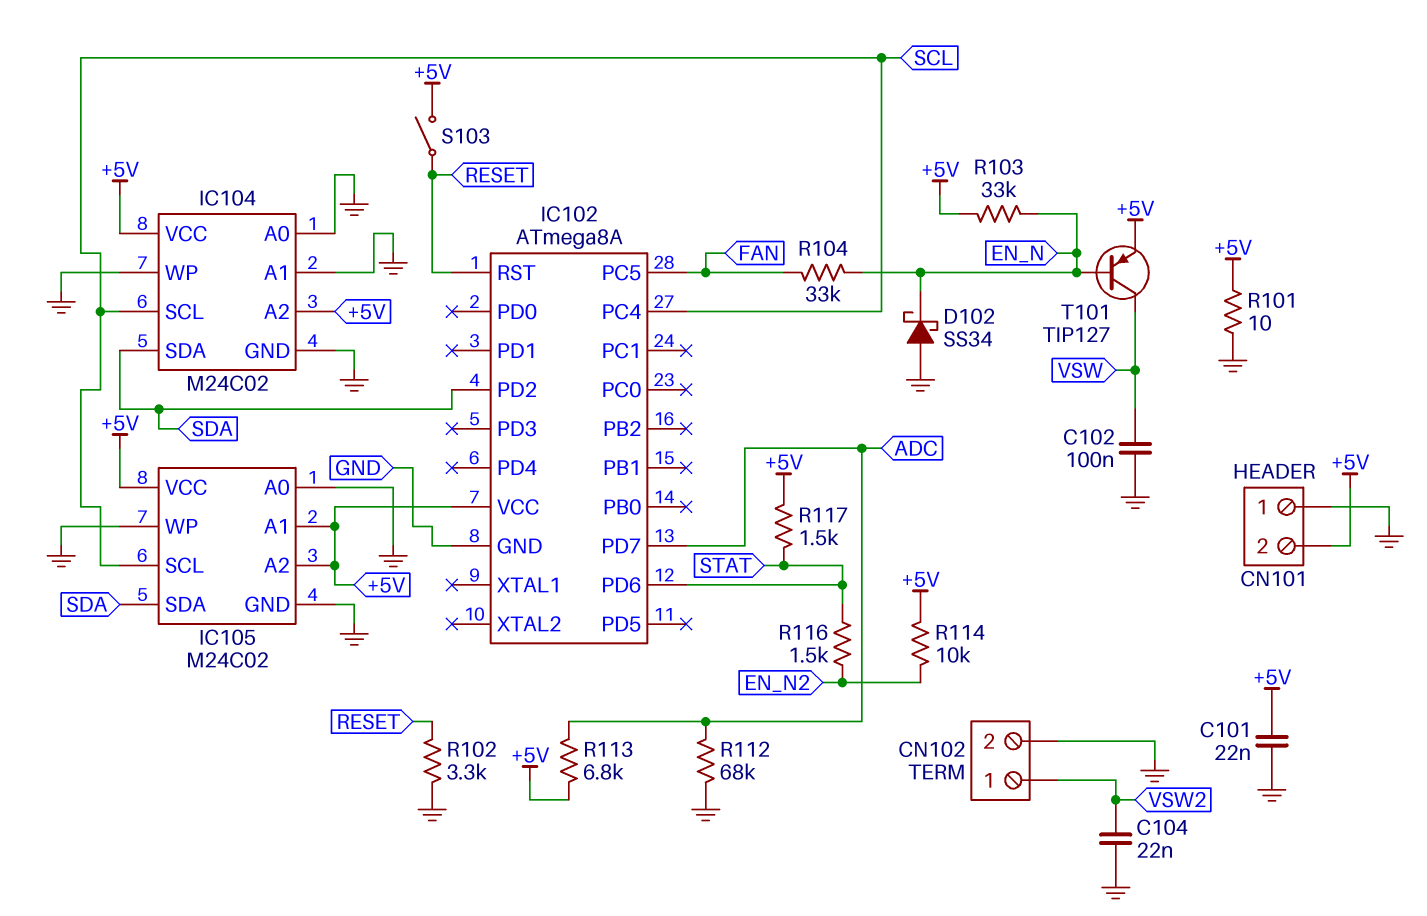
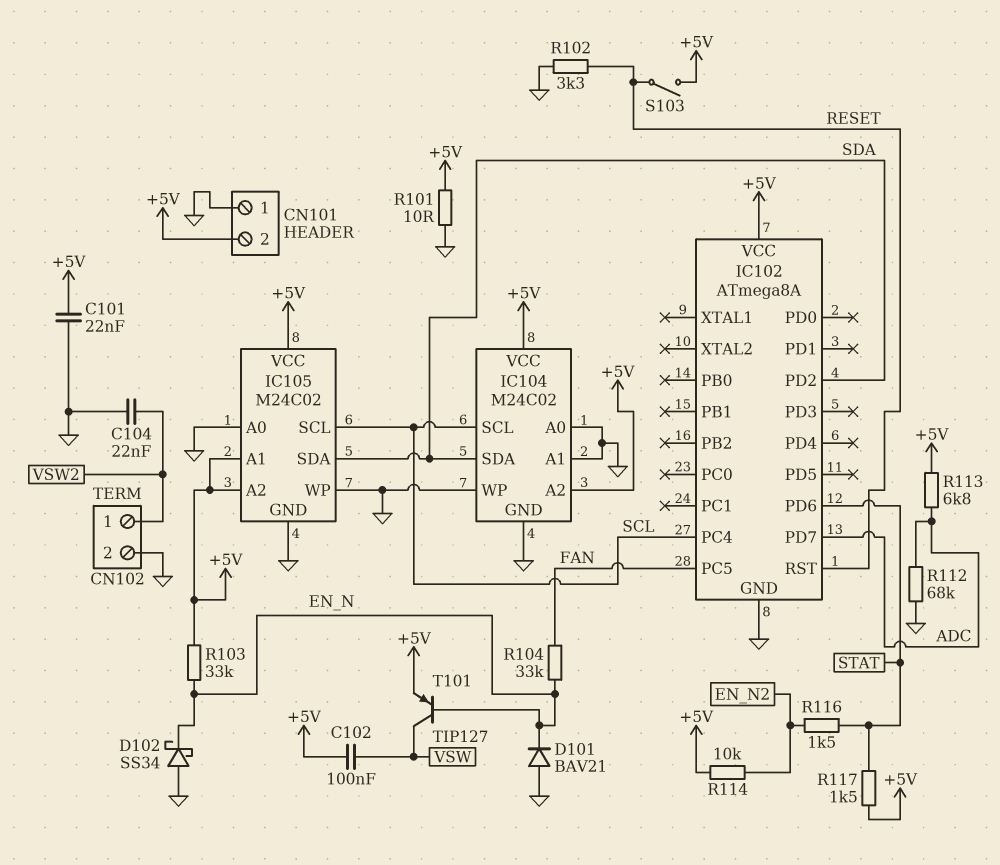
C102: 100nF (GND, VSW) -> 100nF (+5V, VSW)
D101: none -> diode BAV21 (A GND, K EN_N)

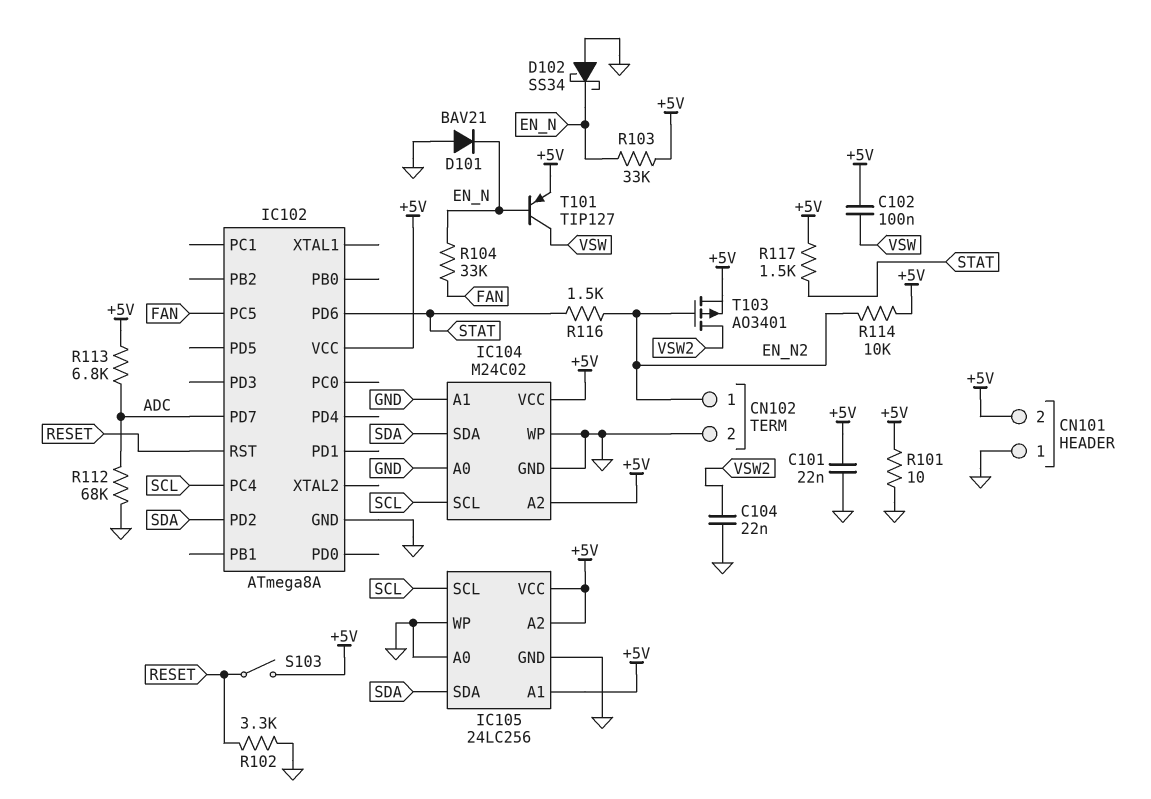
CN102 pin 1: VSW2 -> EN_N2
IC105: M24C02 -> 24LC256
T103: none -> PMOS AO3401 (G EN_N2, D VSW2, S +5V)

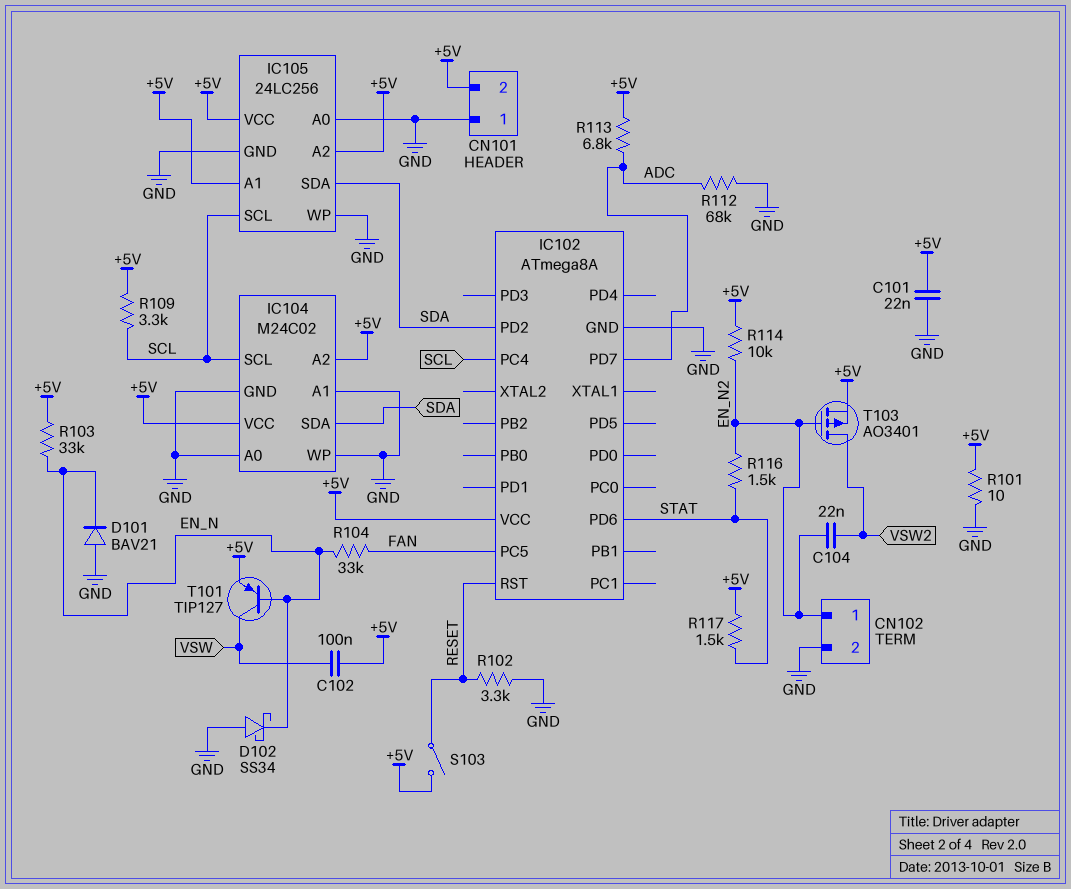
C104: 22nF (GND, VSW2) -> 22nF (EN_N2, VSW2)
R109: none -> 3.3k (+5V, SCL)

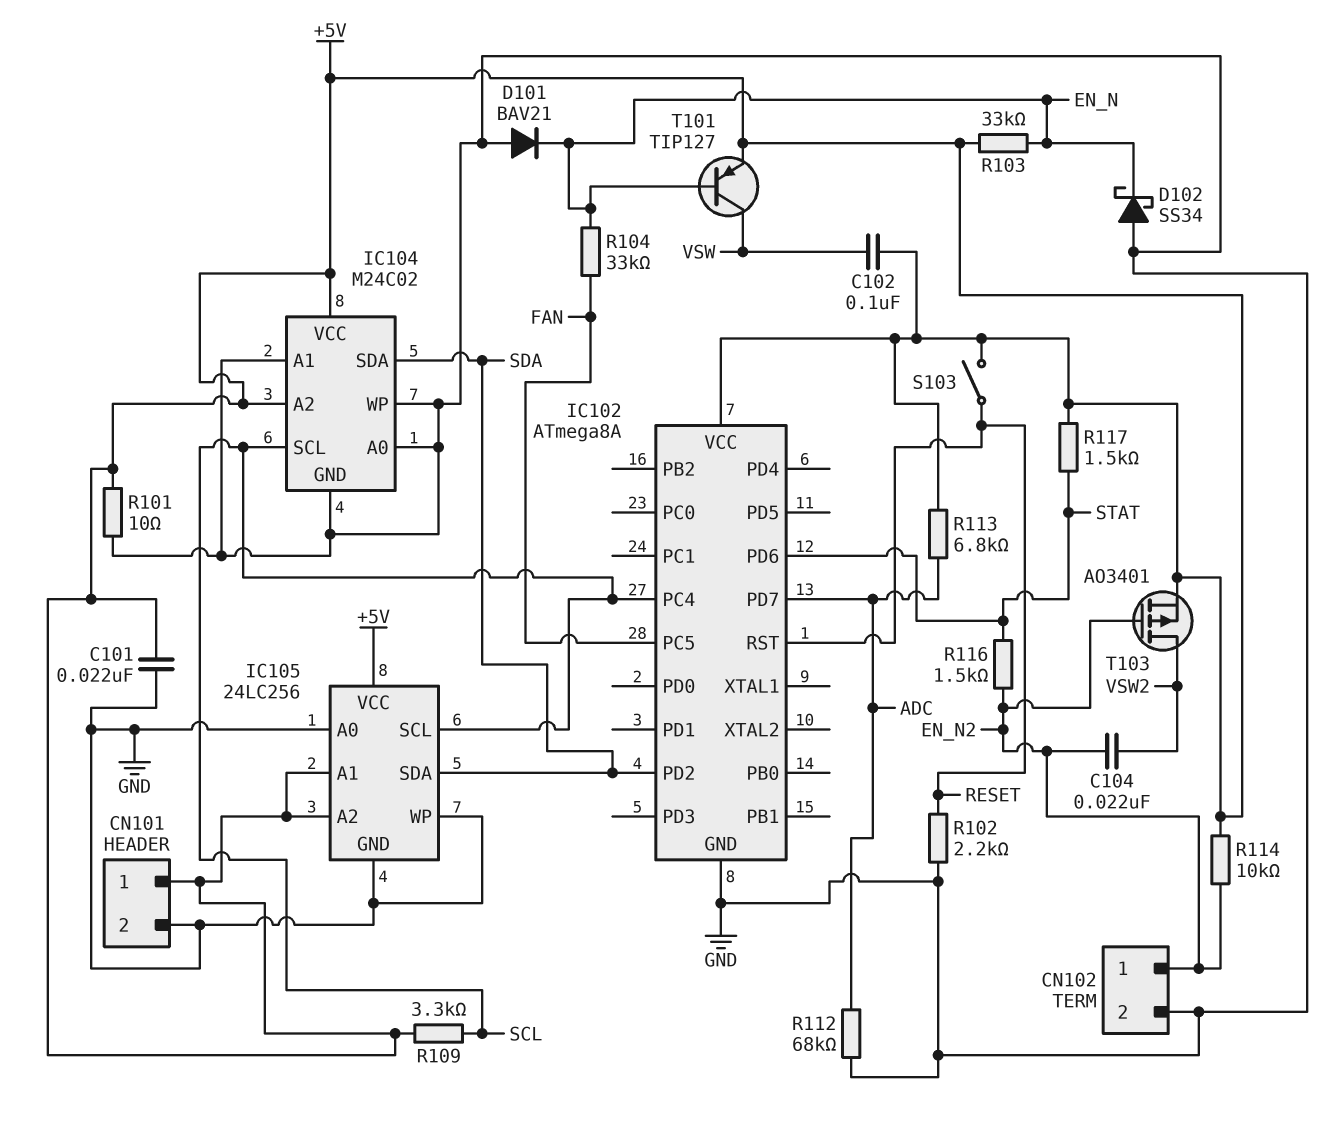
CN101 pin 1: GND -> +5V
CN101 pin 2: +5V -> GND
R102: 3.3k (GND, RESET) -> 2.2k (GND, RESET)

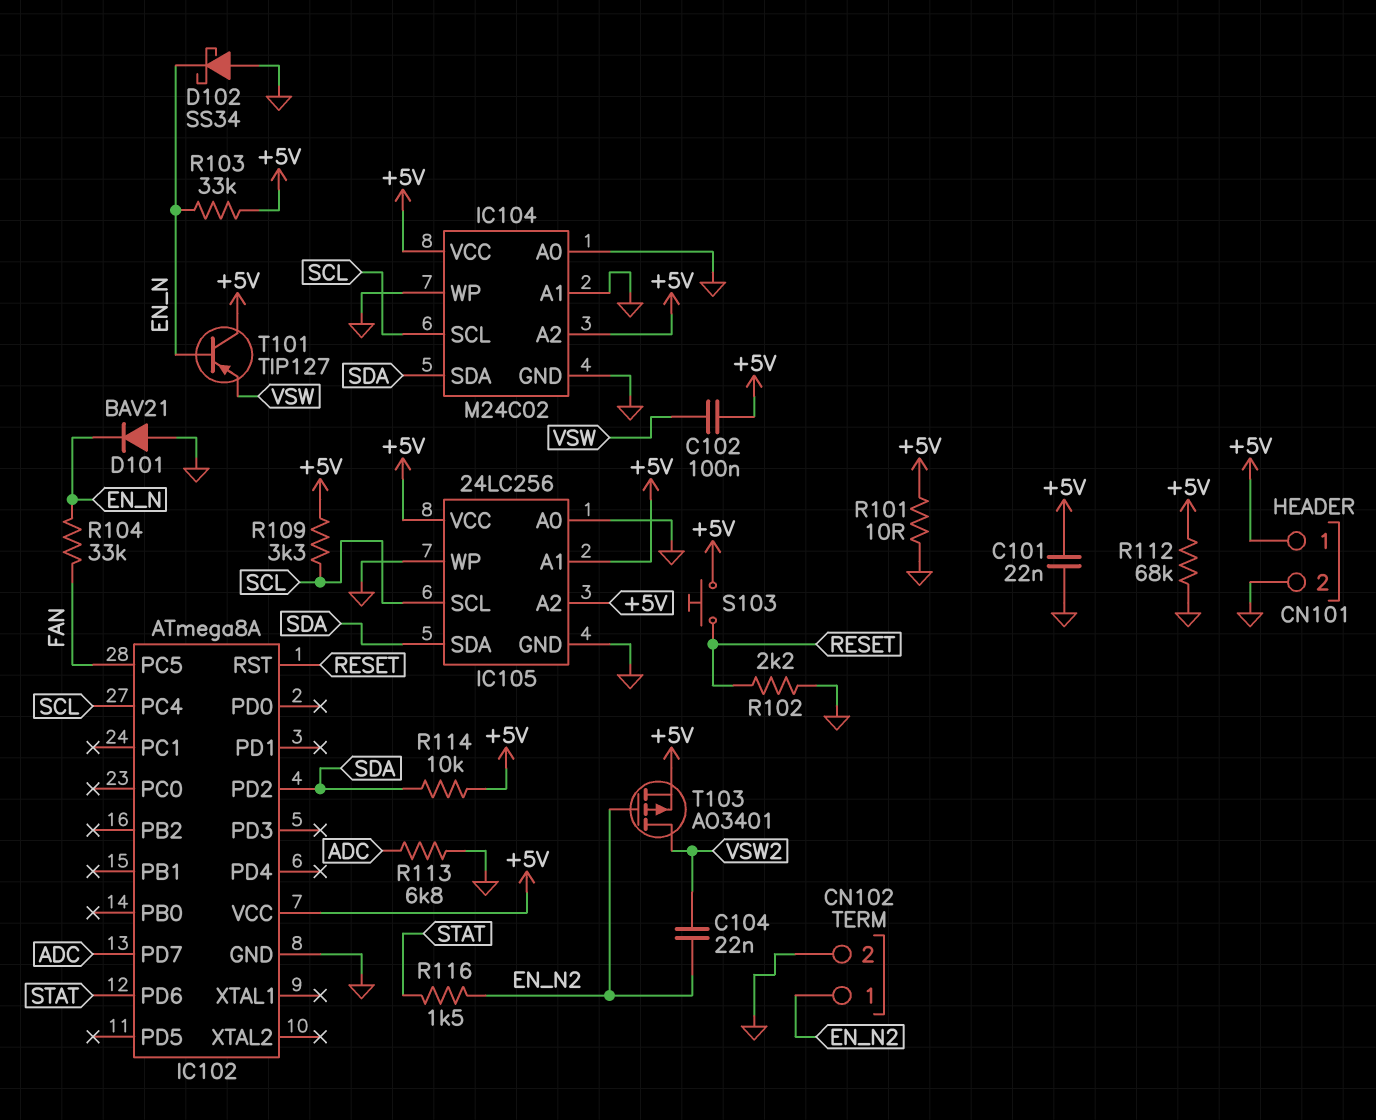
R112: 68k (ADC, GND) -> 68k (+5V, GND)
R113: 6.8k (+5V, ADC) -> 6.8k (ADC, GND)
R114: 10k (+5V, EN_N2) -> 10k (+5V, SDA)
R117: 1.5k (+5V, STAT) -> none
S103: switch (+5V, RESET) -> button (+5V, RESET)
T101: PNP TIP127 (B EN_N, C VSW, E +5V) -> PNP TIP127 (B EN_N, C +5V, E VSW)

